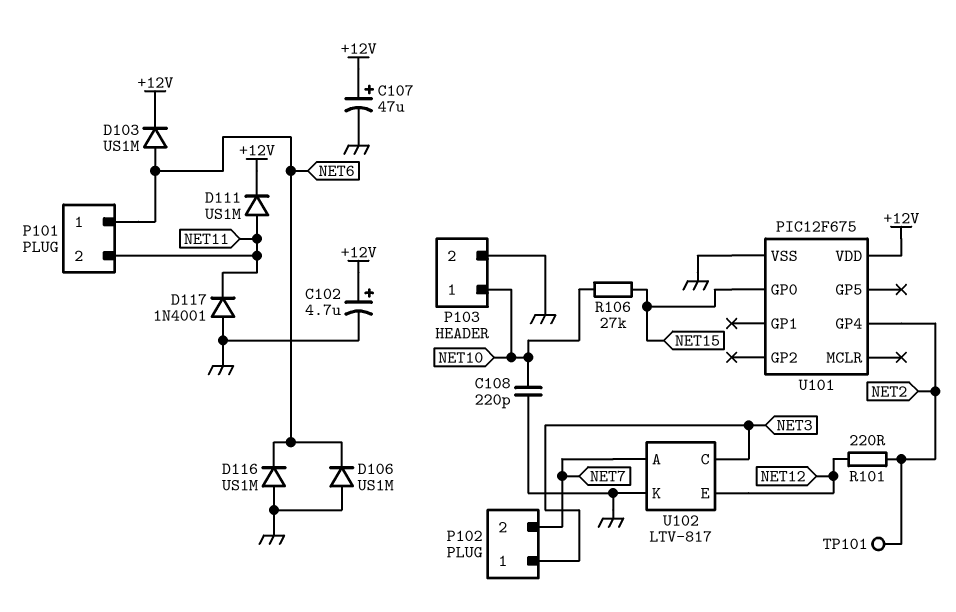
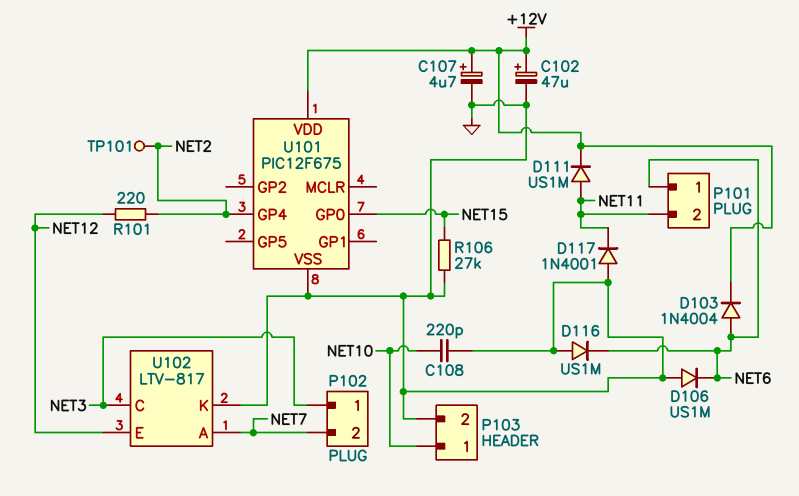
C102: 4.7uF (plus +12V, minus GND) -> 47uF (plus +12V, minus GND)
C107: 47uF (plus +12V, minus GND) -> 4.7uF (plus +12V, minus GND)
D103: diode US1M (A NET6, K +12V) -> diode 1N4004 (A NET6, K +12V)
R106: 27k (NET10, NET15) -> 27k (GND, NET15)

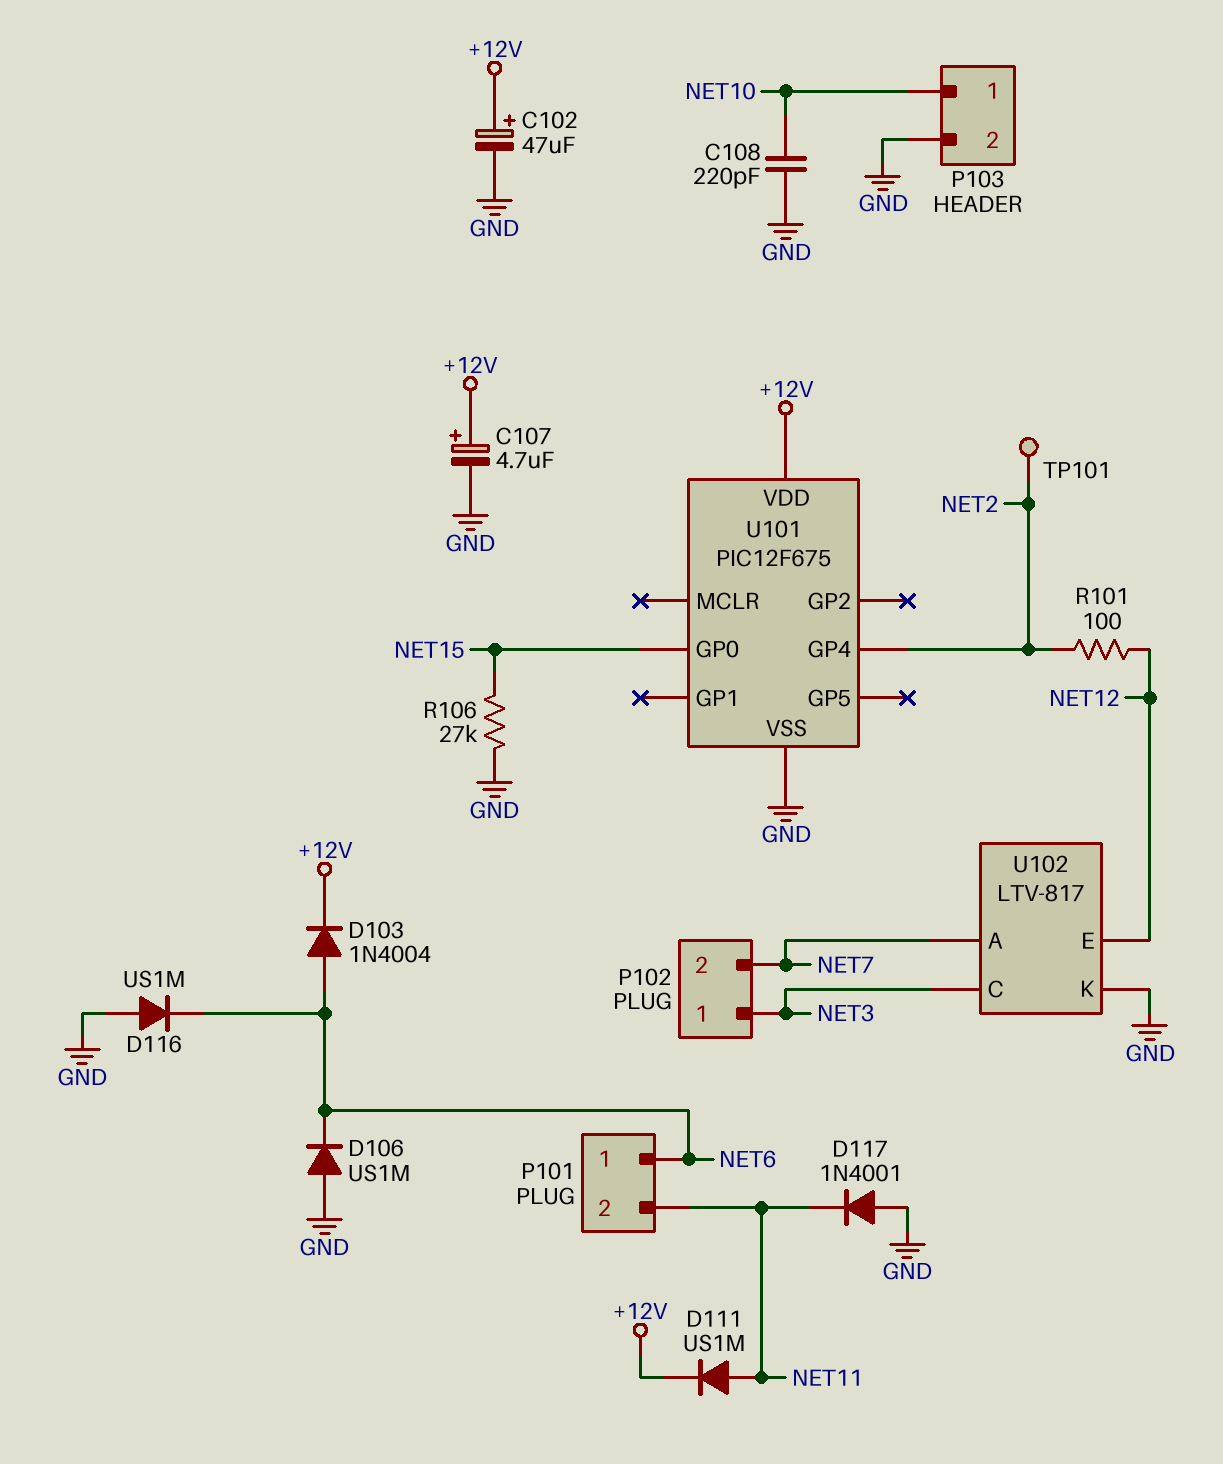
R101: 220 (NET2, NET12) -> 100 (NET2, NET12)

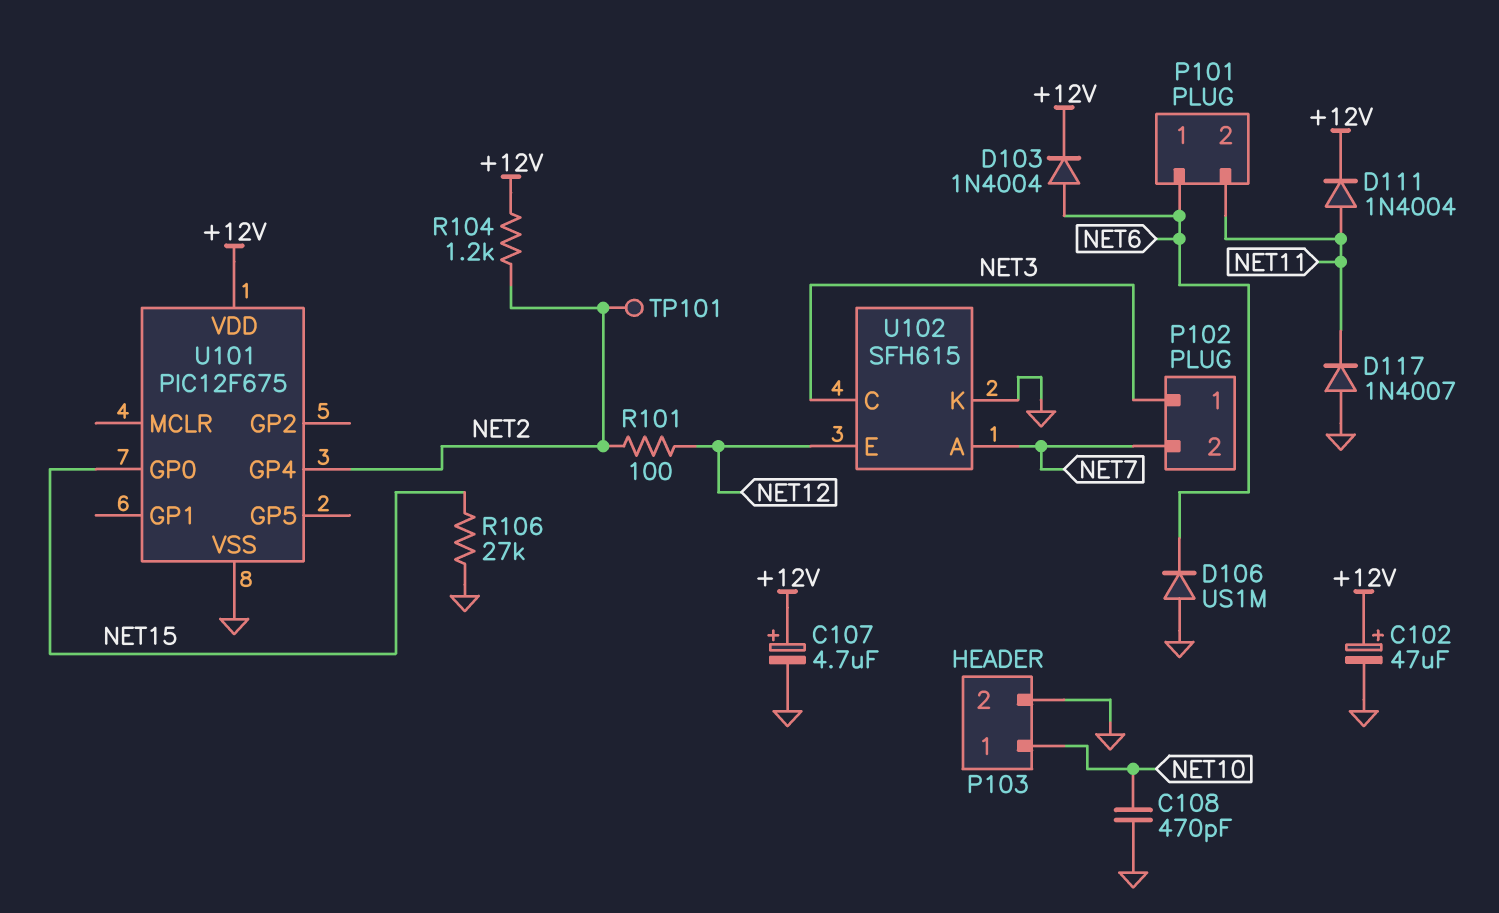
C108: 220pF (GND, NET10) -> 470pF (GND, NET10)
D111: diode US1M (A NET11, K +12V) -> diode 1N4004 (A NET11, K +12V)
D116: diode US1M (A GND, K NET6) -> none
D117: diode 1N4001 (A GND, K NET11) -> diode 1N4007 (A GND, K NET11)
R104: none -> 1.2k (+12V, NET2)
U102: LTV-817 -> SFH615

